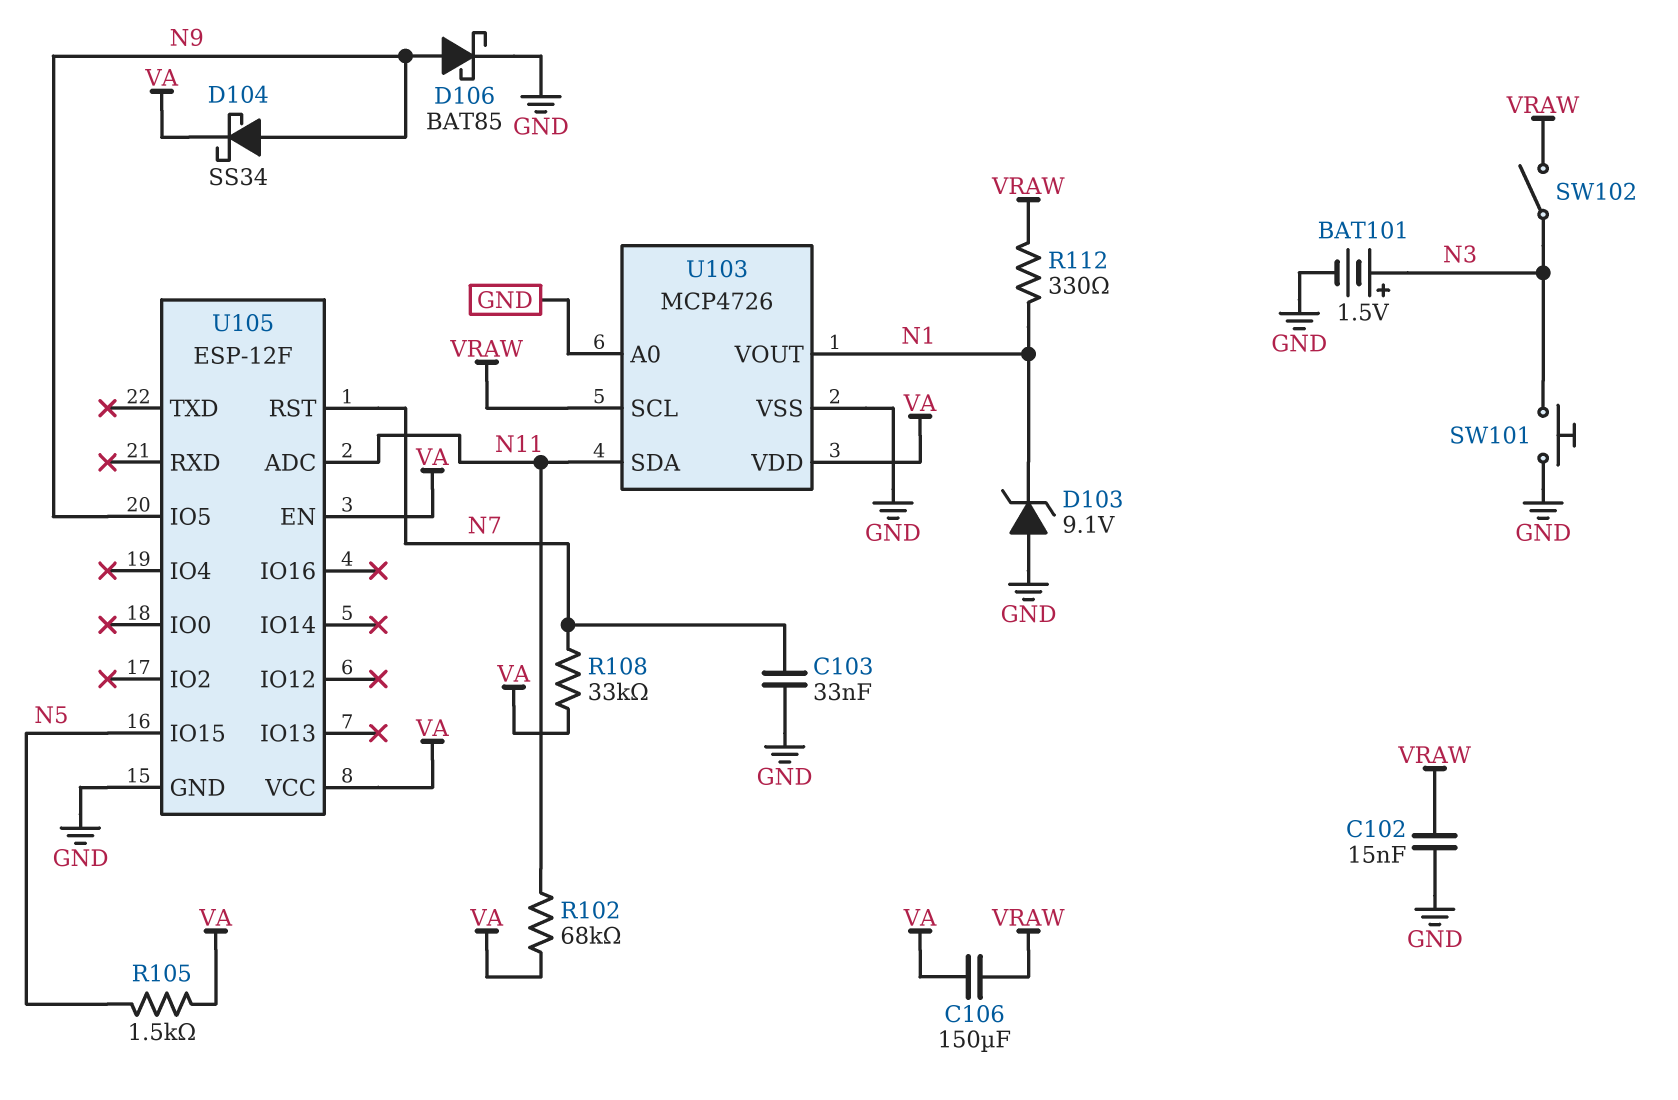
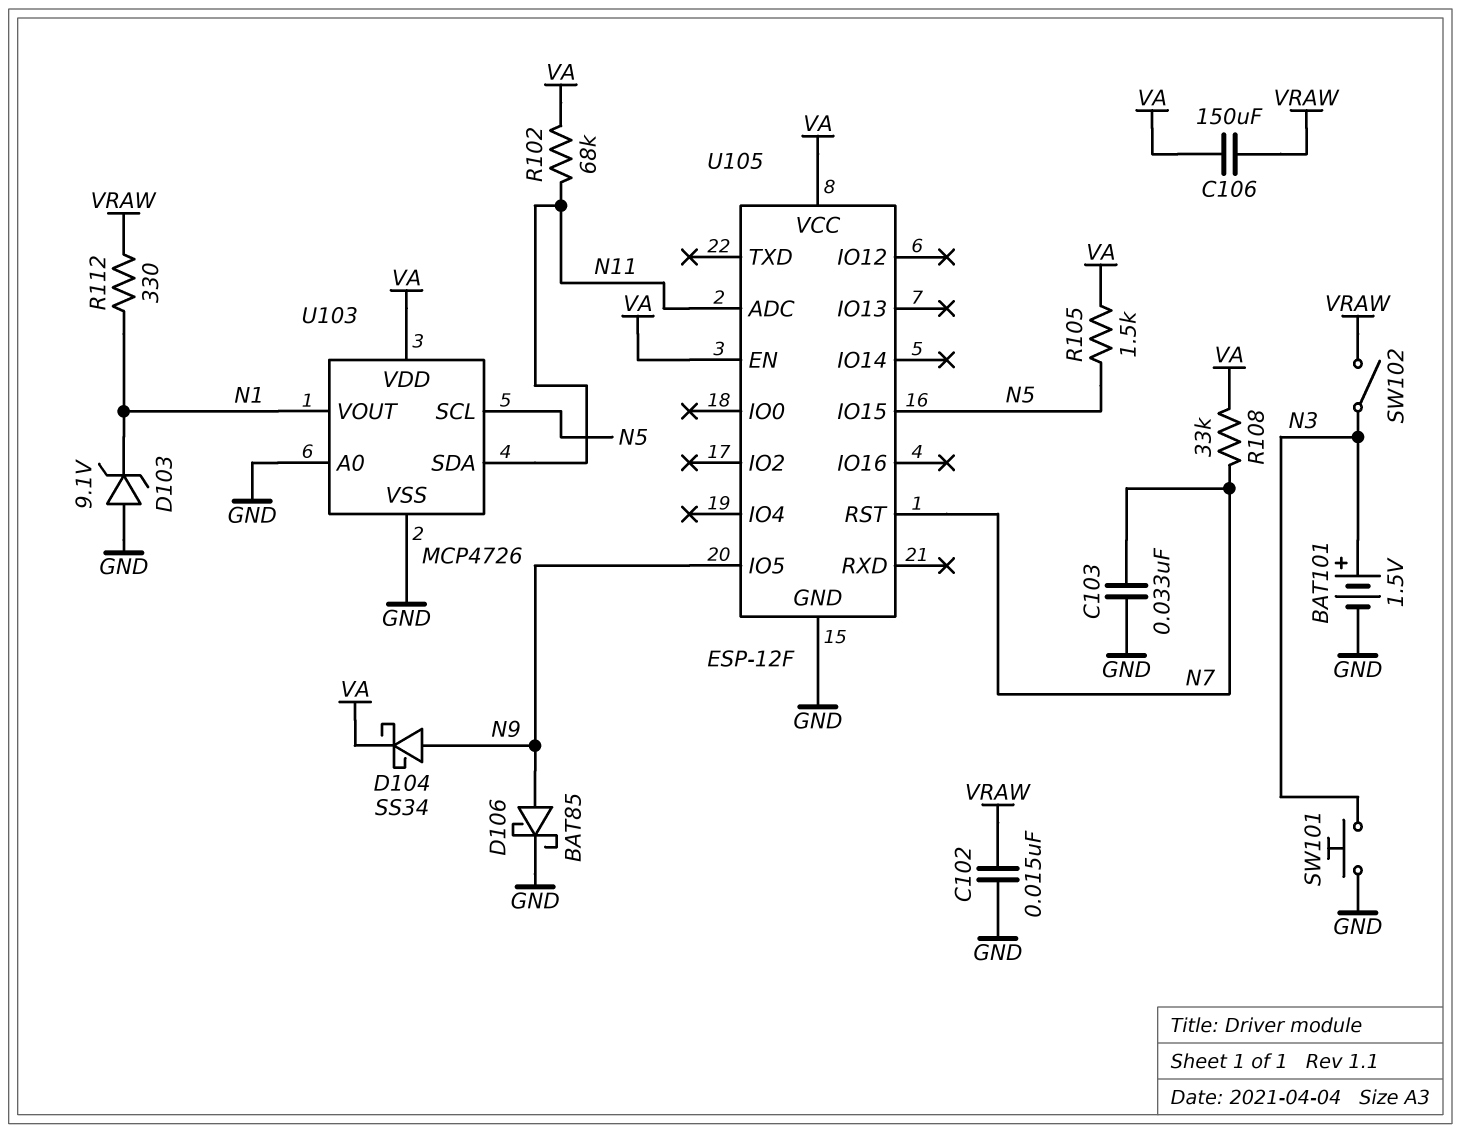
U103 pin SCL: VRAW -> N5

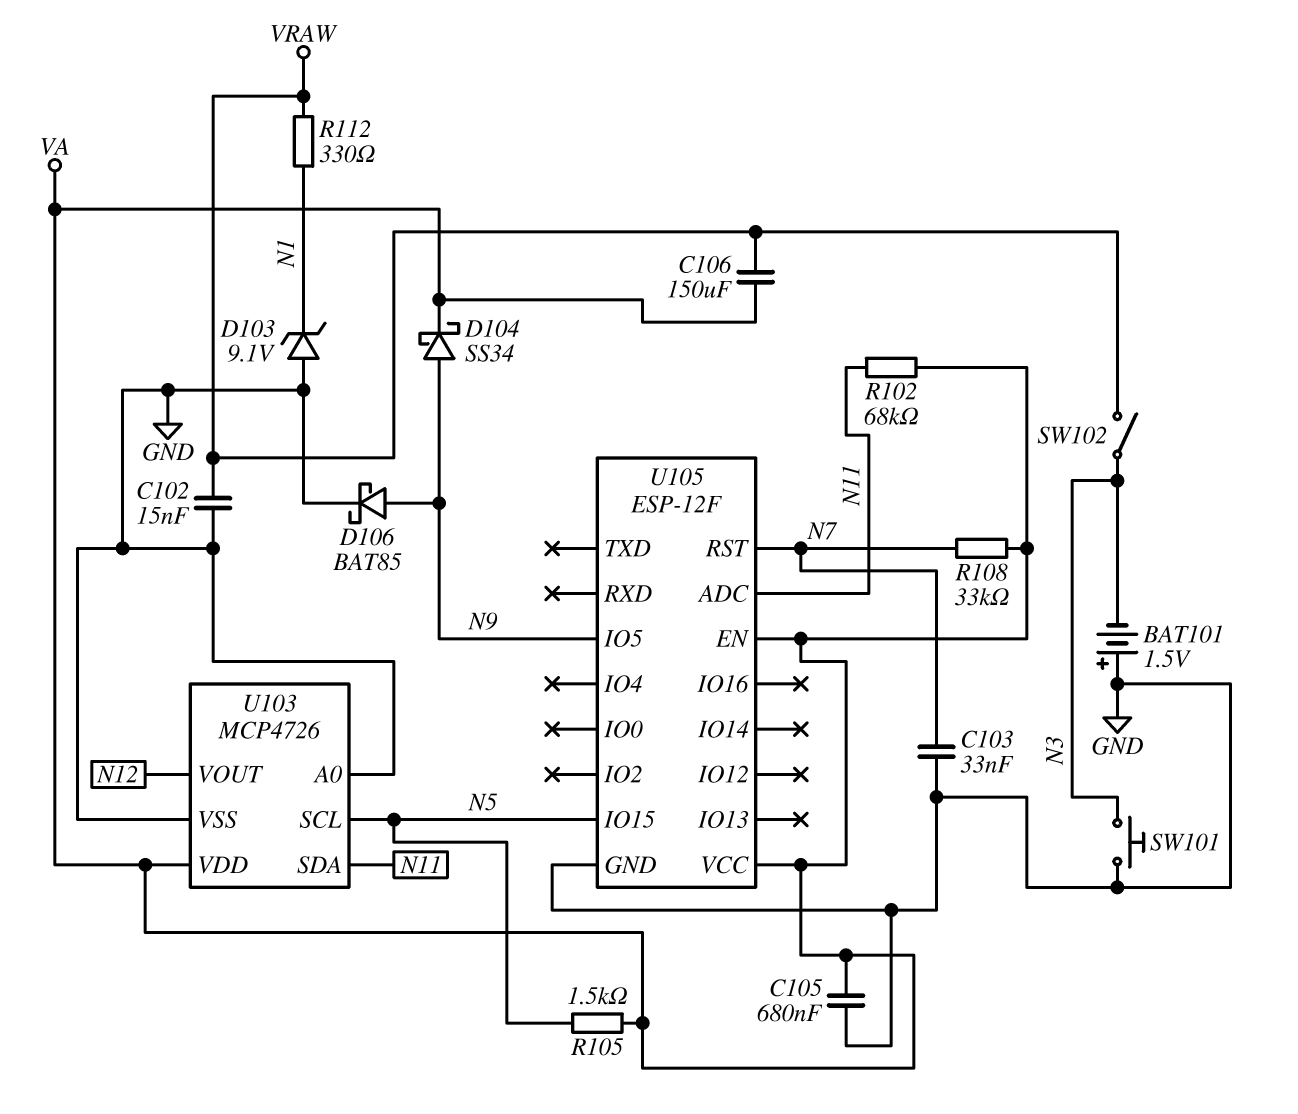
BAT101: 1.5V (plus N3, minus GND) -> 1.5V (plus GND, minus N3)
C105: none -> 680nF (GND, VA)
U103 pin VOUT: N1 -> N12

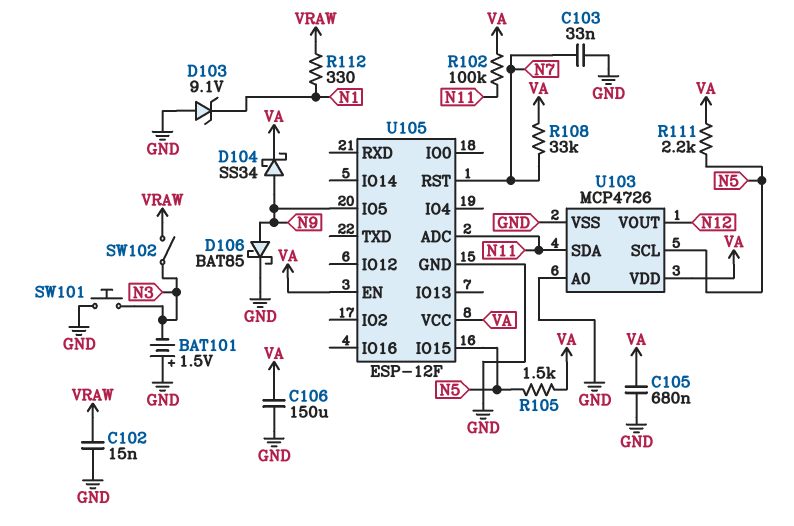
C106: 150uF (VA, VRAW) -> 150uF (GND, VA)
R102: 68k (N11, VA) -> 100k (N11, VA)
R111: none -> 2.2k (N5, VA)

